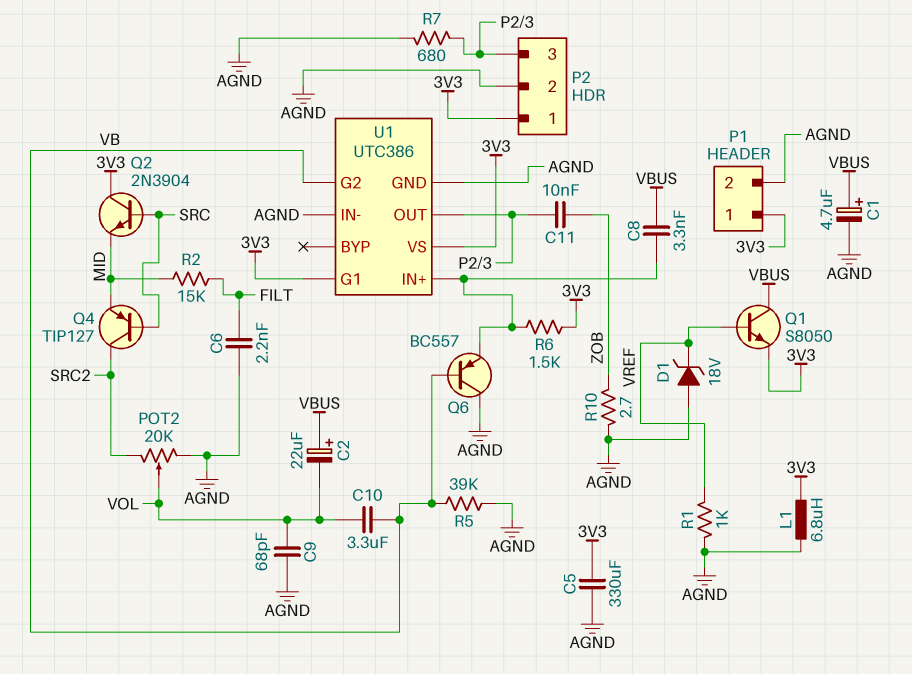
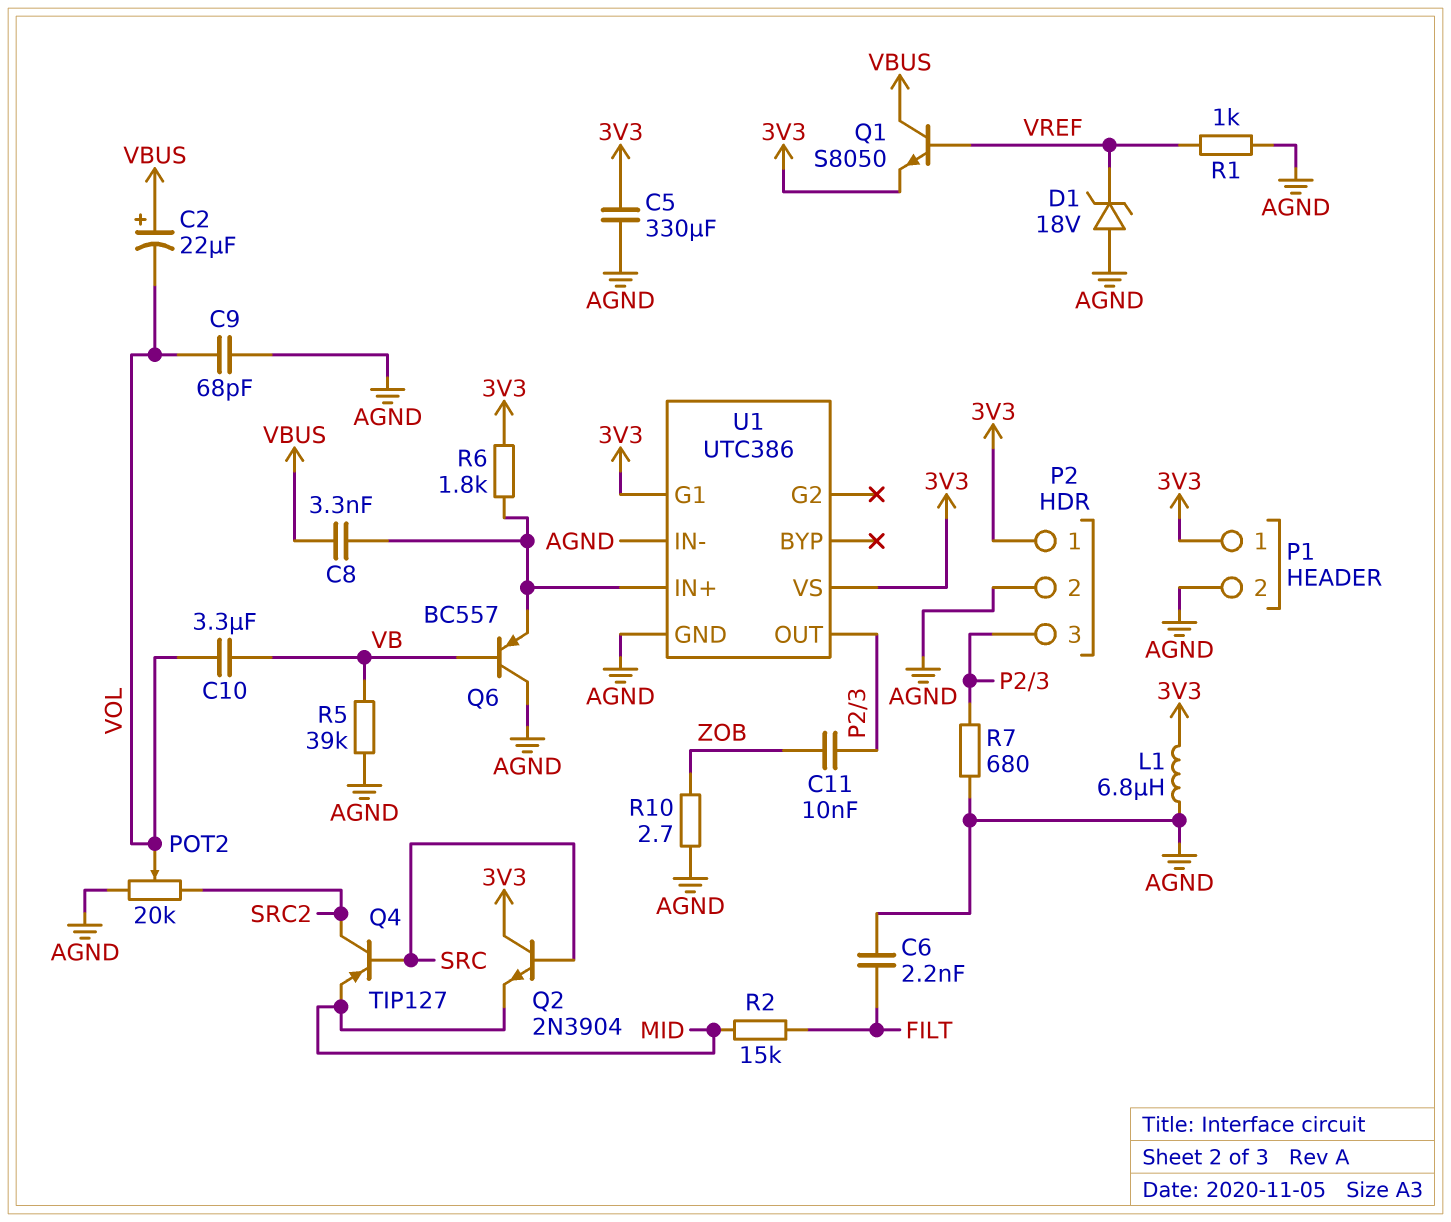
C1: 4.7uF (plus VBUS, minus AGND) -> none
R6: 1.5k (3V3, U1/IN+) -> 1.8k (3V3, U1/IN+)
U1 pin G2: VB -> none

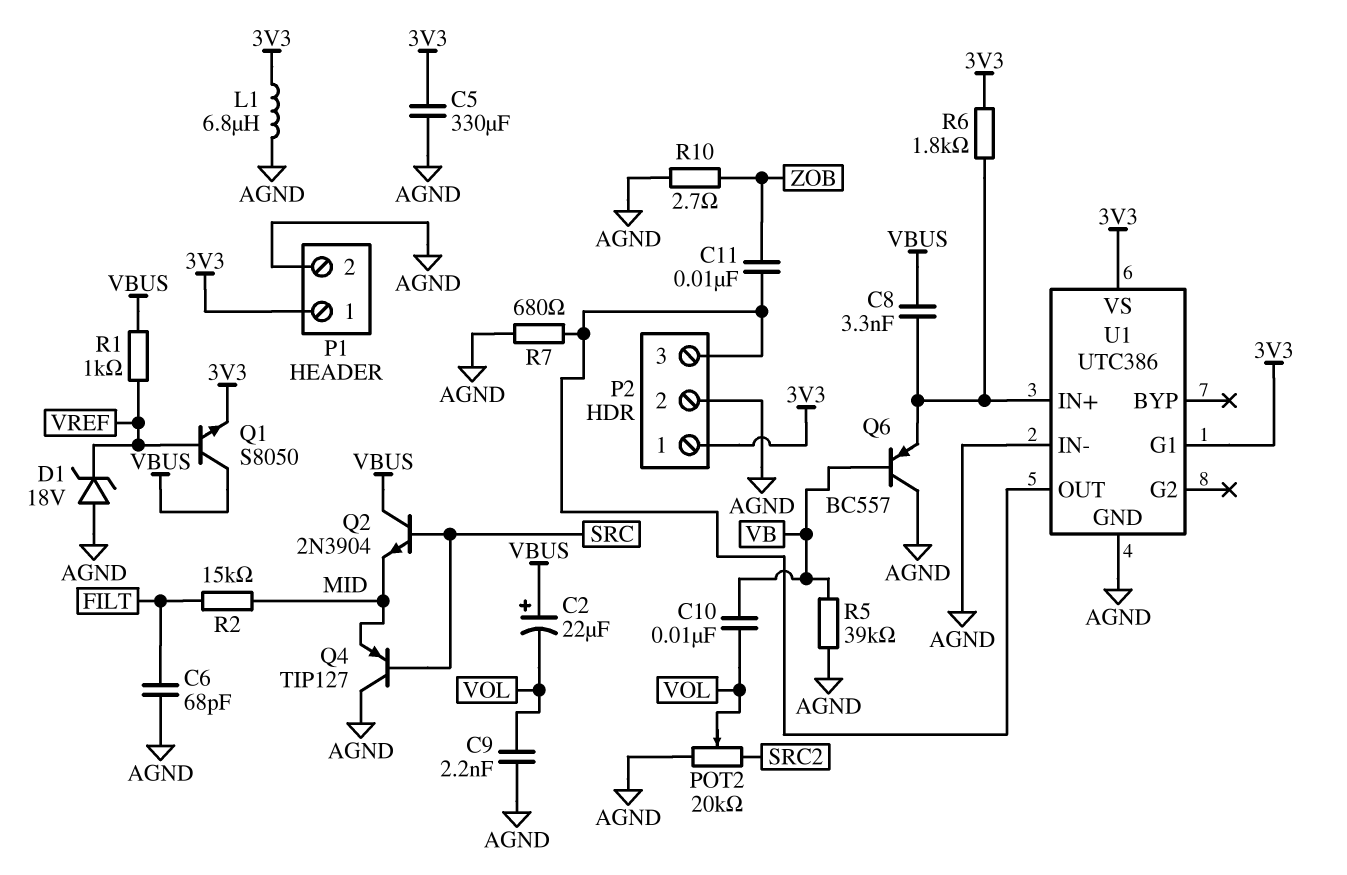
C6: 2.2nF (AGND, FILT) -> 68pF (AGND, FILT)
C9: 68pF (AGND, VOL) -> 2.2nF (AGND, VOL)
C10: 3.3uF (VB, VOL) -> 10nF (VB, VOL)
Q2: NPN 2N3904 (B SRC, C 3V3, E MID) -> NPN 2N3904 (B SRC, C VBUS, E MID)
Q4: PNP TIP127 (B SRC, C SRC2, E MID) -> PNP TIP127 (B SRC, C AGND, E MID)
R1: 1k (AGND, VREF) -> 1k (VBUS, VREF)

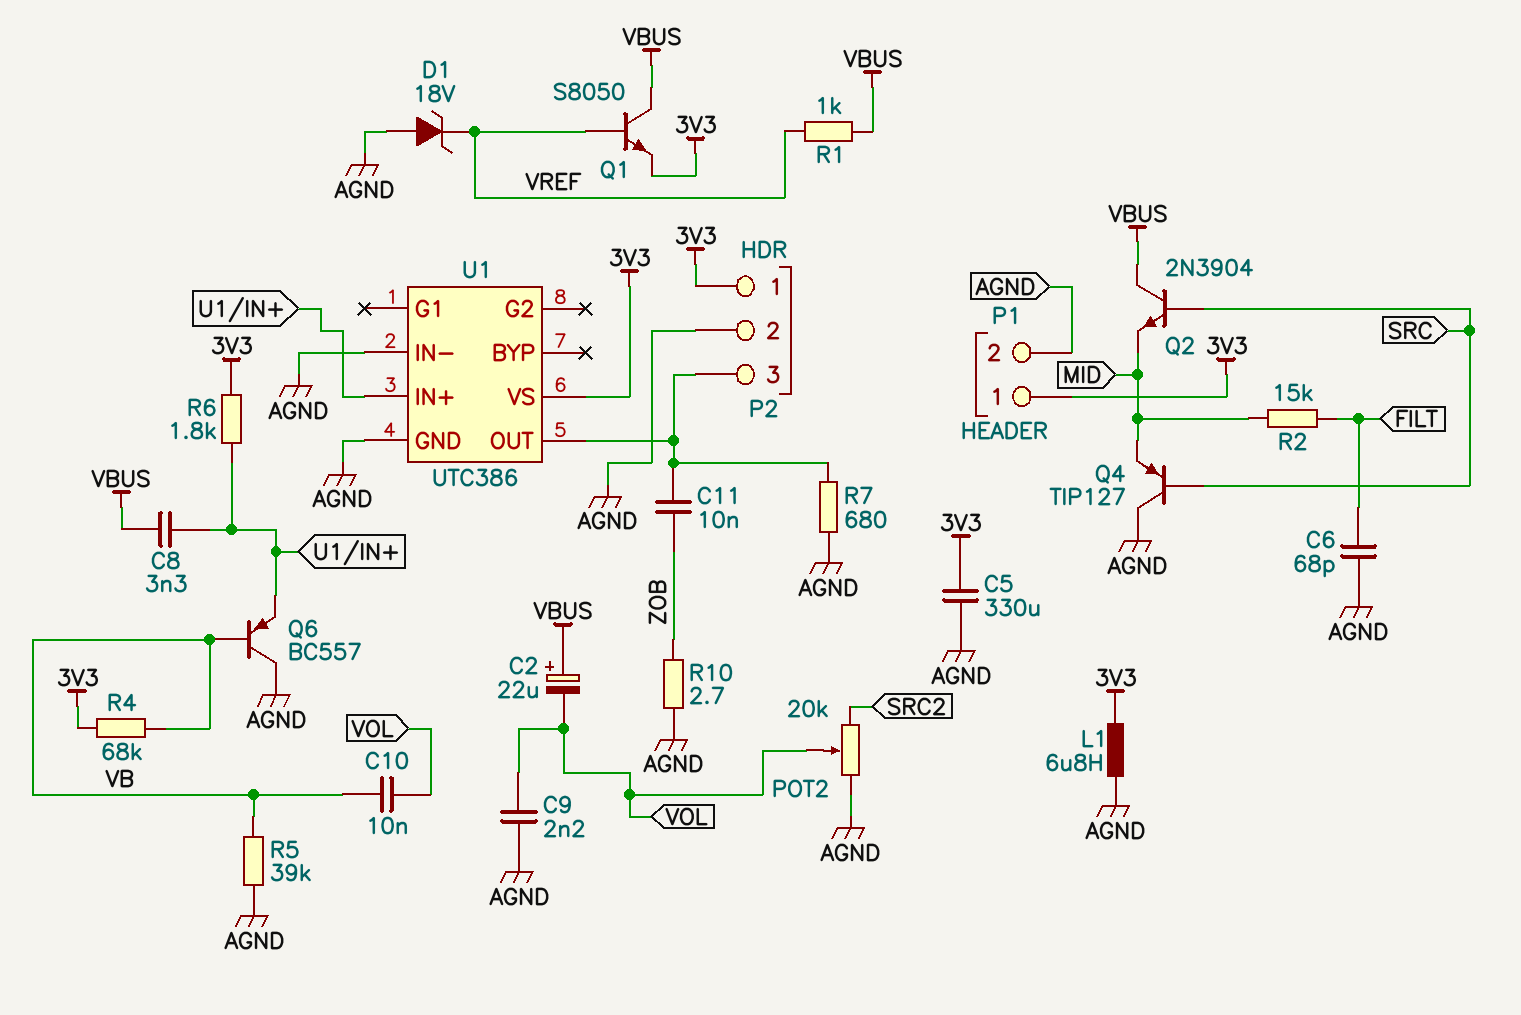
R4: none -> 68k (3V3, VB)
U1 pin G1: 3V3 -> none

